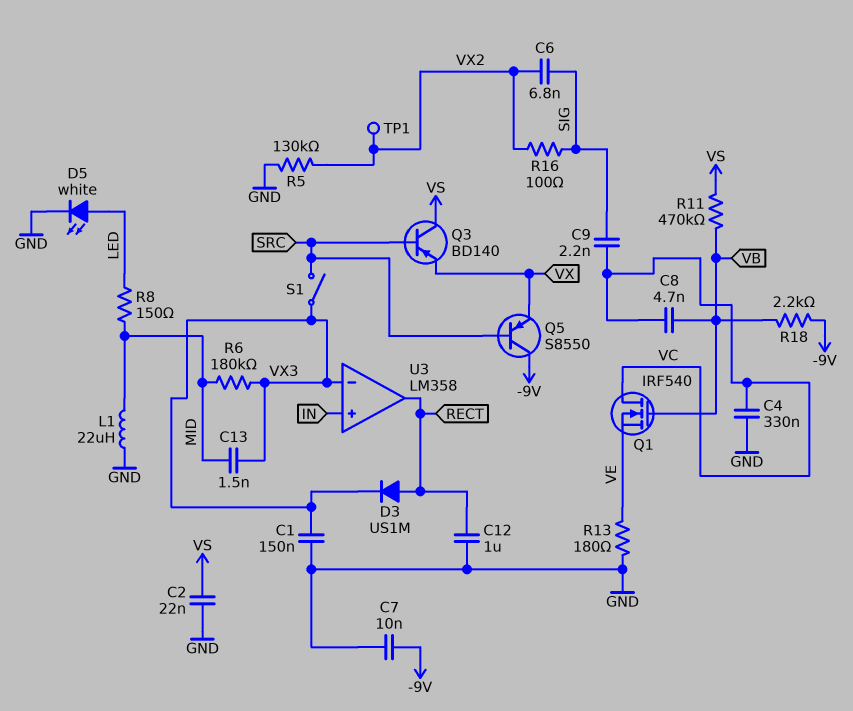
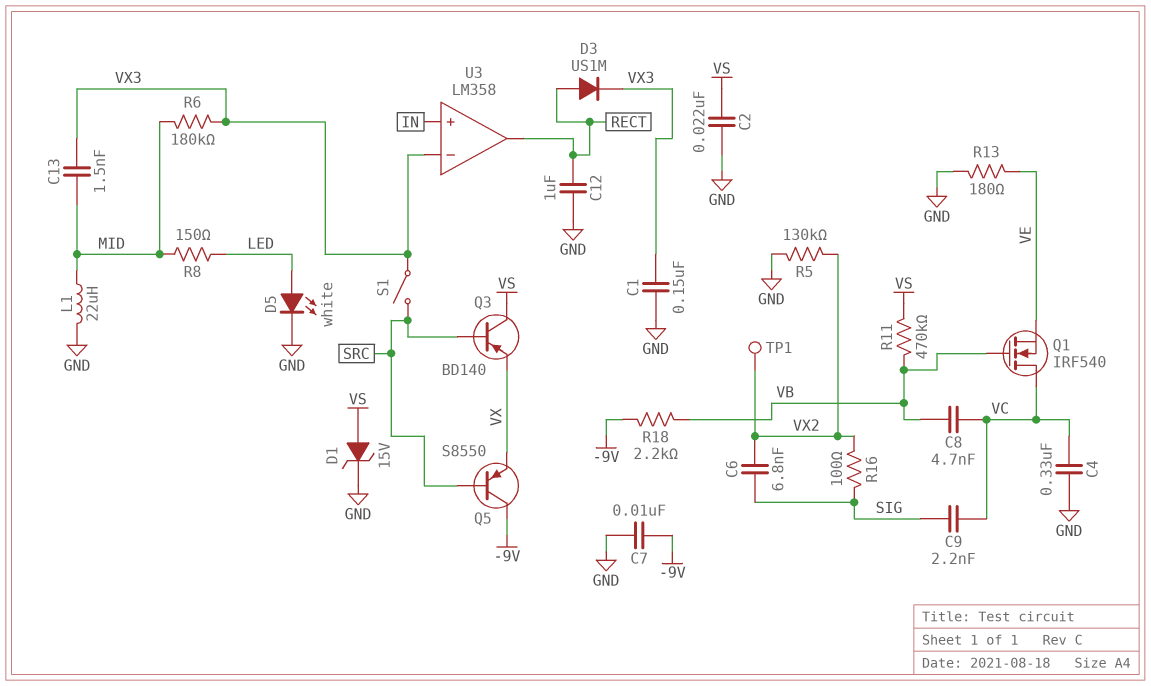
D1: none -> zener 15V (A VS, K GND)

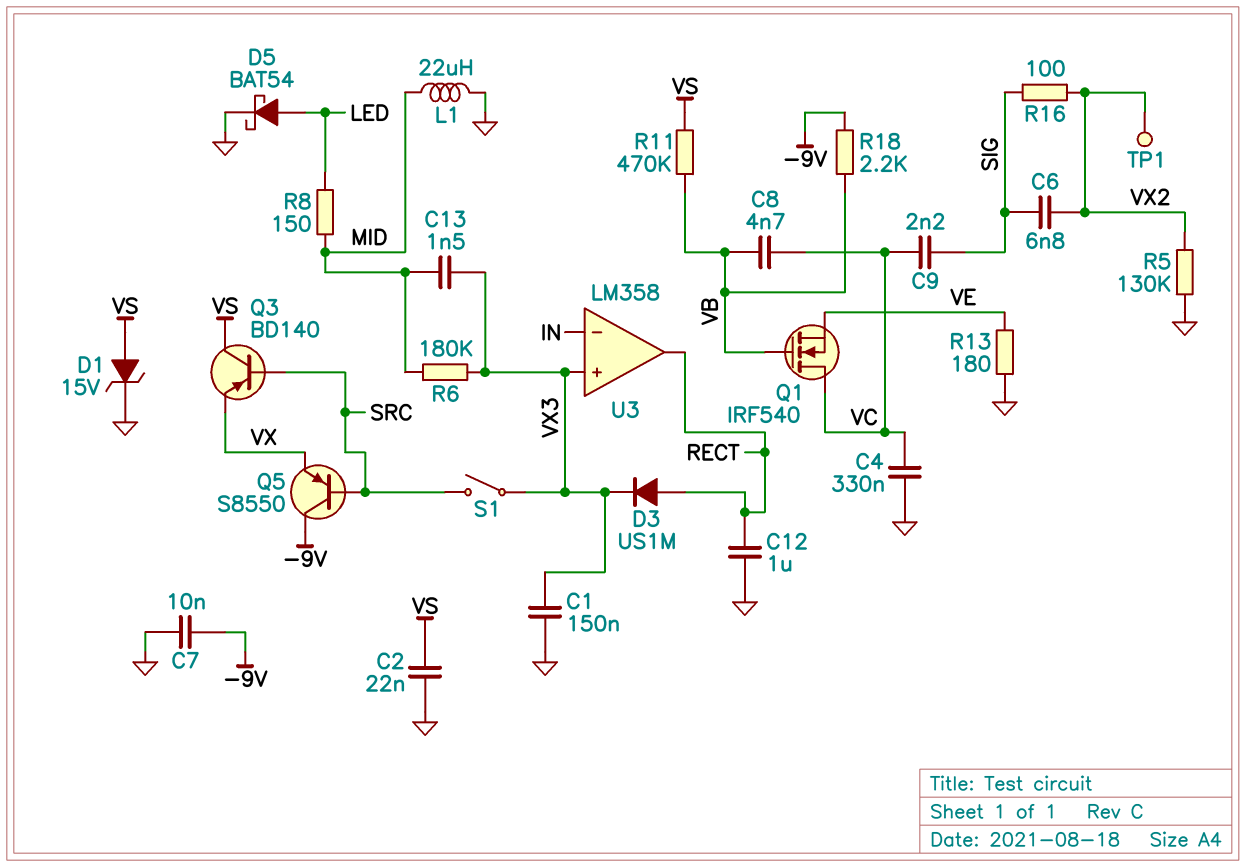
D5: LED white (A LED, K GND) -> schottky BAT54 (A LED, K GND)
U3 pin in+: IN -> VX3
U3 pin in-: VX3 -> IN

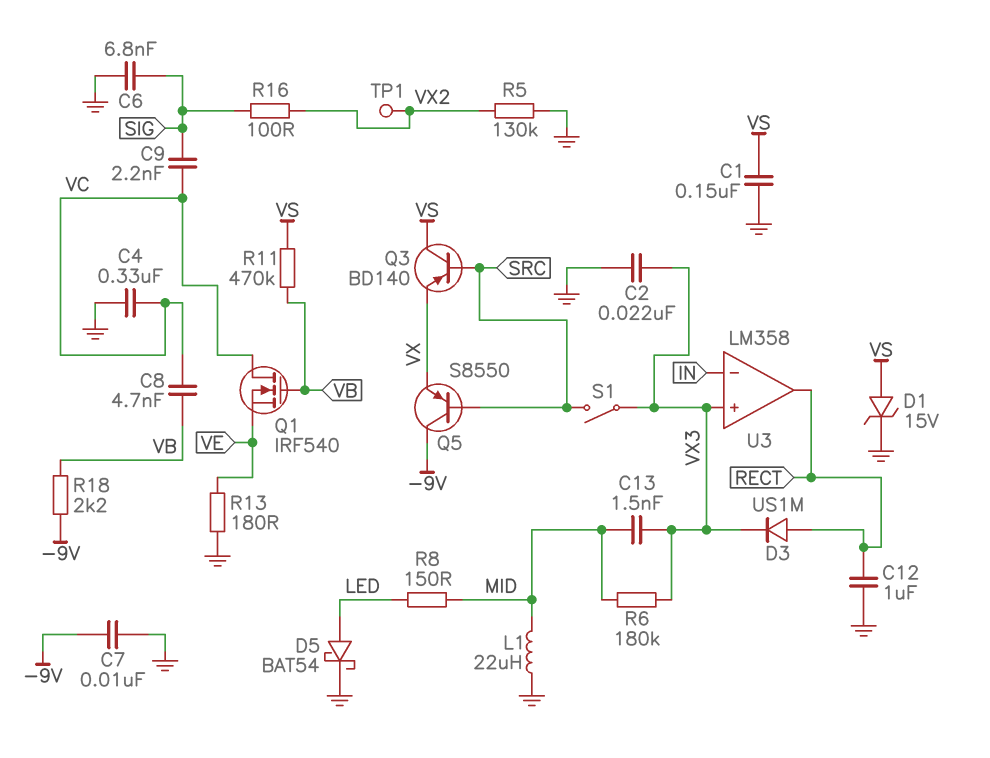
C1: 150nF (GND, VX3) -> 150nF (GND, VS)
C2: 22nF (GND, VS) -> 22nF (GND, VX3)
C6: 6.8nF (SIG, VX2) -> 6.8nF (GND, SIG)

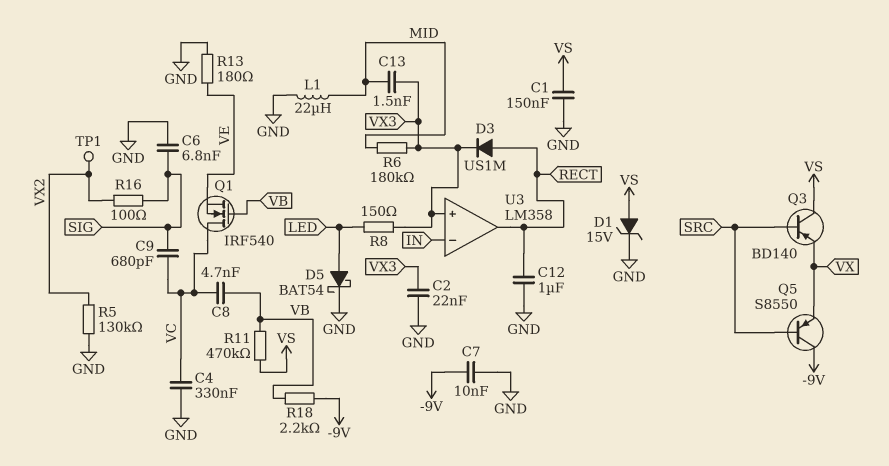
C9: 2.2nF (SIG, VC) -> 680pF (SIG, VC)
R8: 150 (LED, MID) -> 150 (LED, VX3)
S1: switch (SRC, VX3) -> none

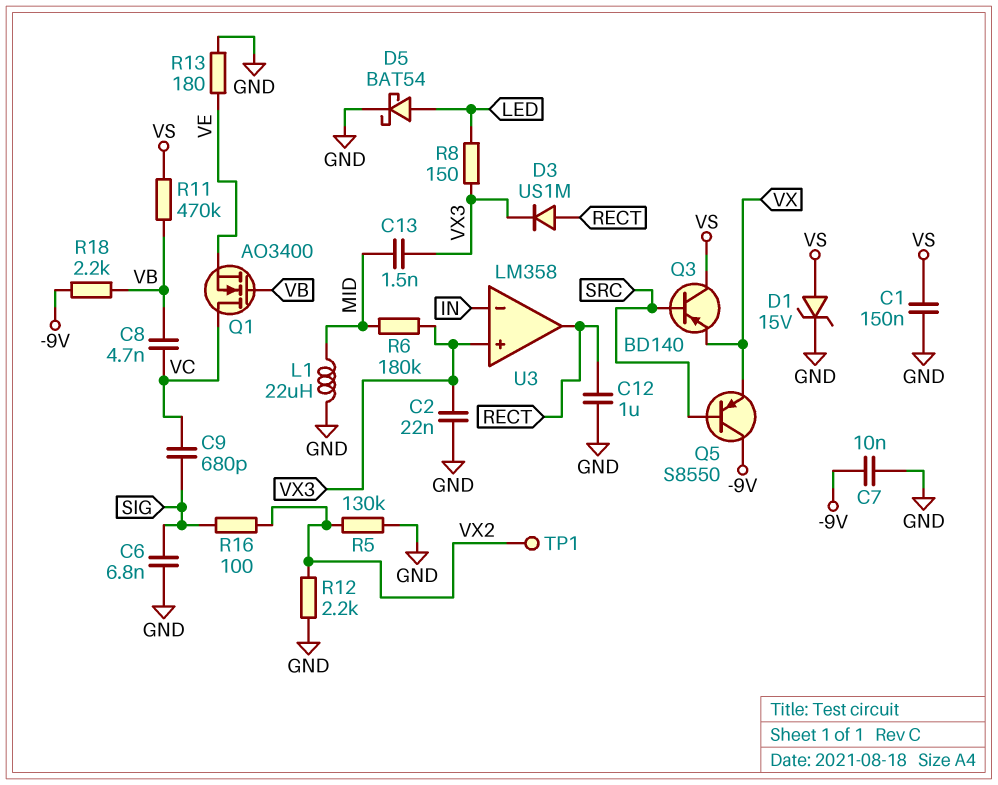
C4: 330nF (GND, VC) -> none
Q1: NMOS IRF540 (G VB, D VC, S VE) -> NMOS AO3400 (G VB, D VC, S VE)
R12: none -> 2.2k (GND, VX2)

